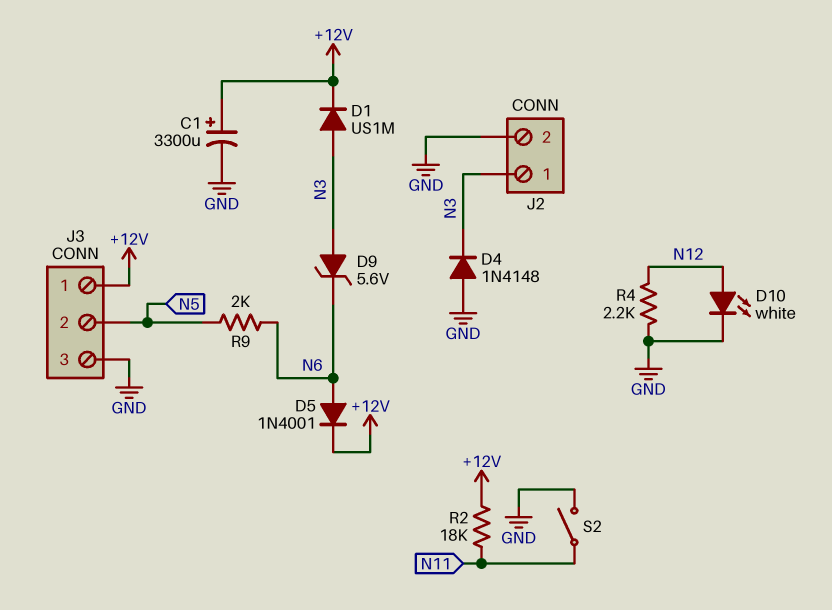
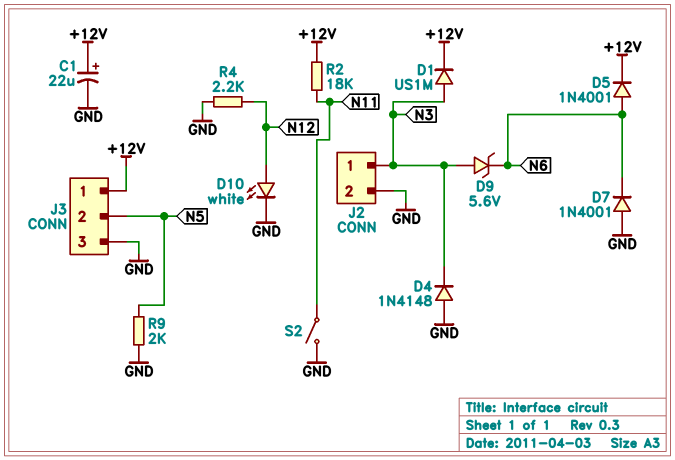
C1: 3300uF (plus +12V, minus GND) -> 22uF (plus +12V, minus GND)
D7: none -> diode 1N4001 (A GND, K N6)
R9: 2k (N5, N6) -> 2k (GND, N5)

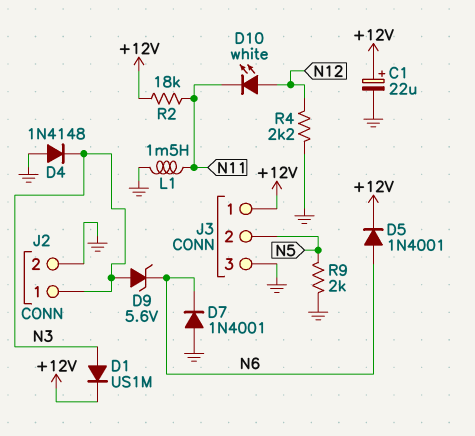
D10: LED white (A N12, K GND) -> LED white (A N12, K N11)
L1: none -> 1.5mH (GND, N11)
S2: switch (GND, N11) -> none

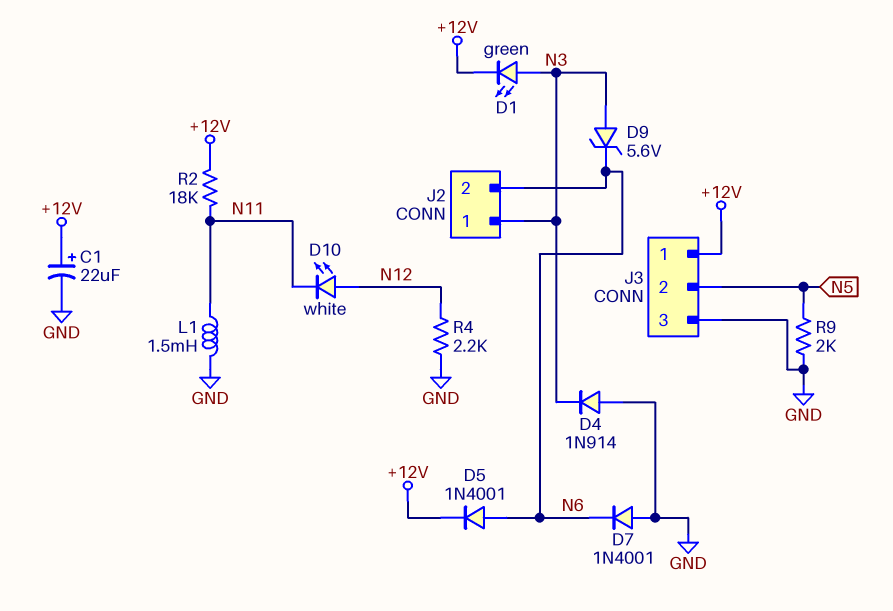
D1: diode US1M (A N3, K +12V) -> LED green (A N3, K +12V)
D4: diode 1N4148 (A GND, K N3) -> diode 1N914 (A GND, K N3)
J2 pin 2: GND -> N6

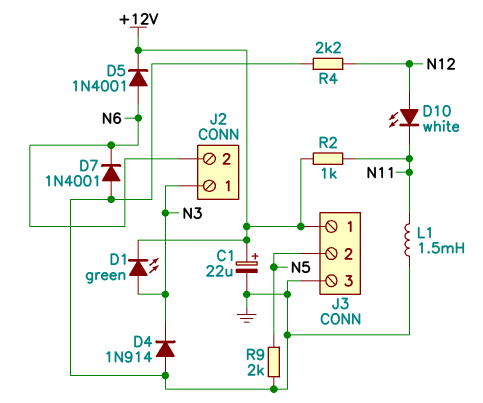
D9: zener 5.6V (A N3, K N6) -> none
R2: 18k (+12V, N11) -> 1k (+12V, N11)

